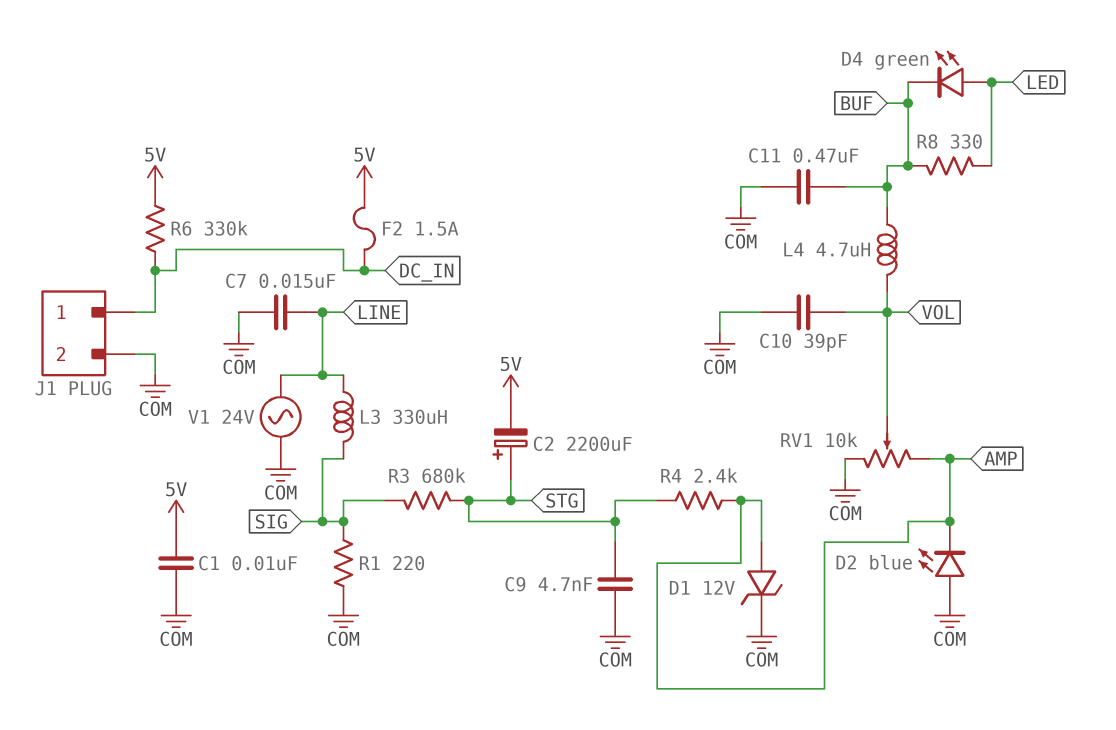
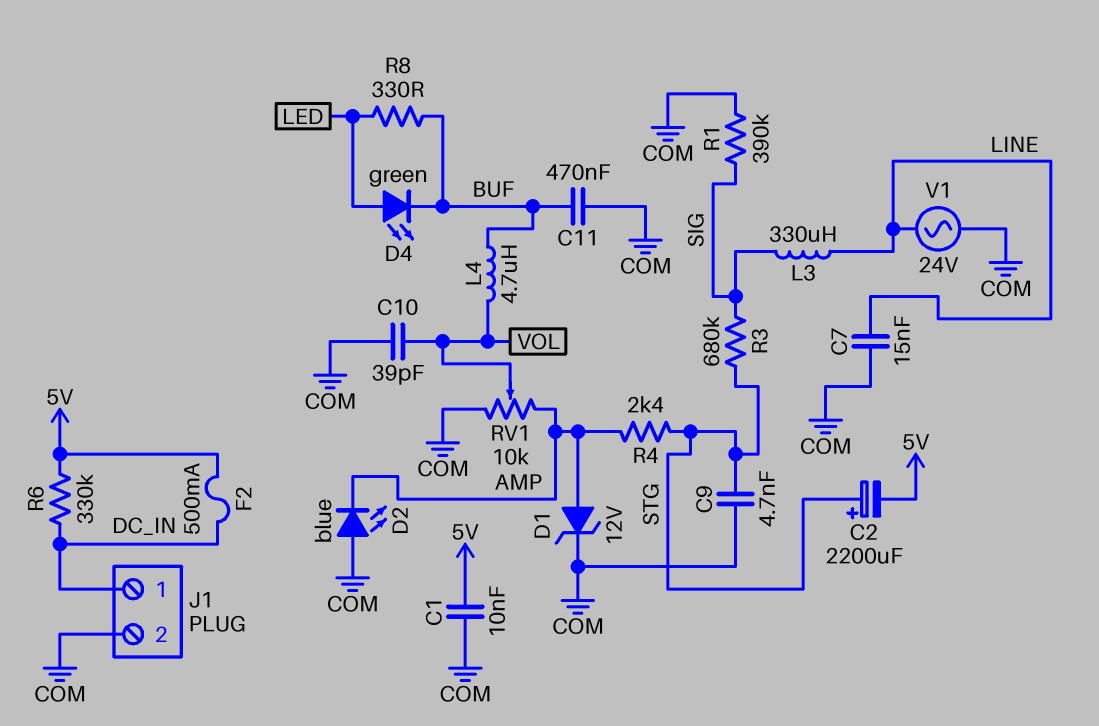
F2: 1.5A (5V, DC_IN) -> 500mA (5V, DC_IN)
R1: 220 (COM, SIG) -> 390k (COM, SIG)

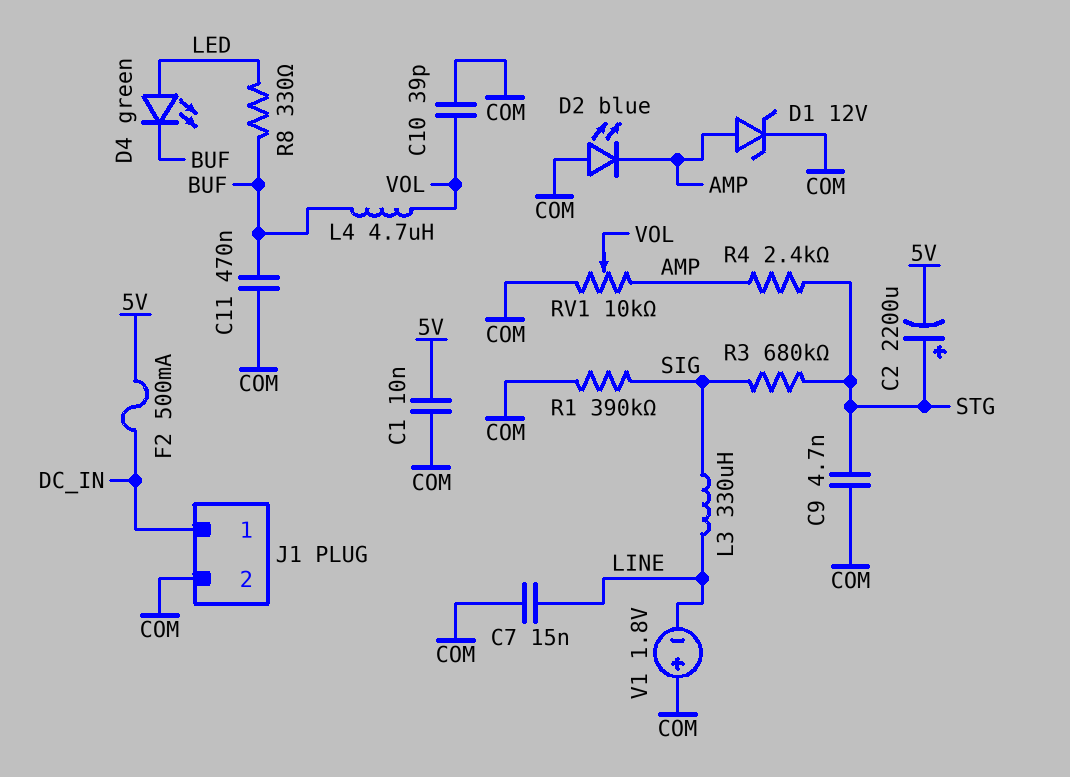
R6: 330k (5V, DC_IN) -> none
V1: AC 24V (COM, LINE) -> 1.8V (plus COM, minus LINE)

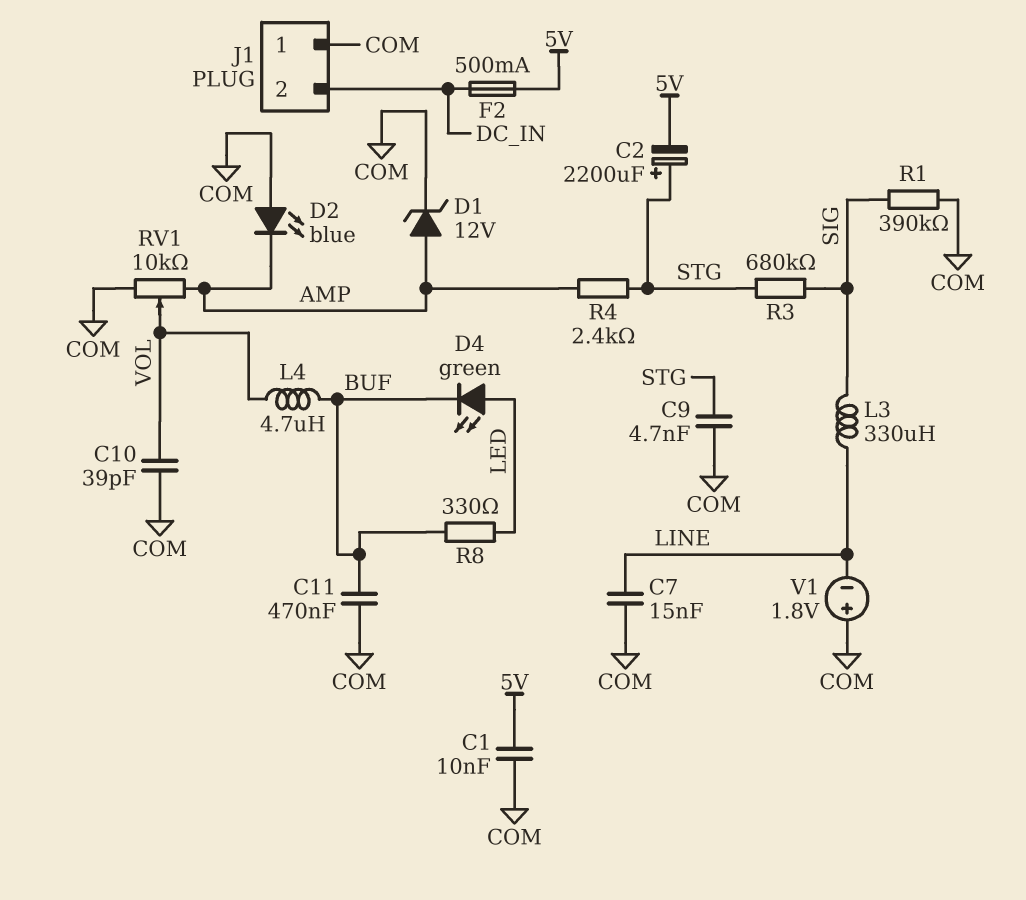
J1 pin 1: DC_IN -> COM
J1 pin 2: COM -> DC_IN

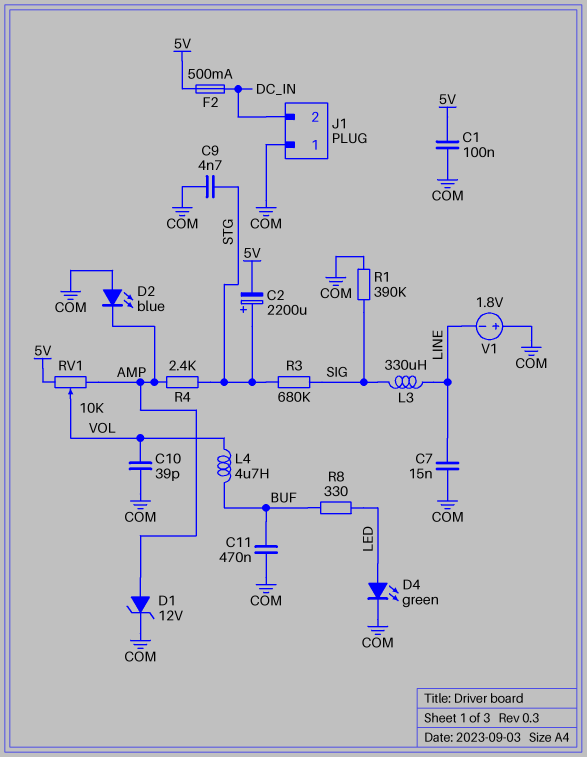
C1: 10nF (5V, COM) -> 100nF (5V, COM)
D4: LED green (A LED, K BUF) -> LED green (A LED, K COM)
RV1: 10k (AMP, COM, wiper VOL) -> 10k (5V, AMP, wiper VOL)

